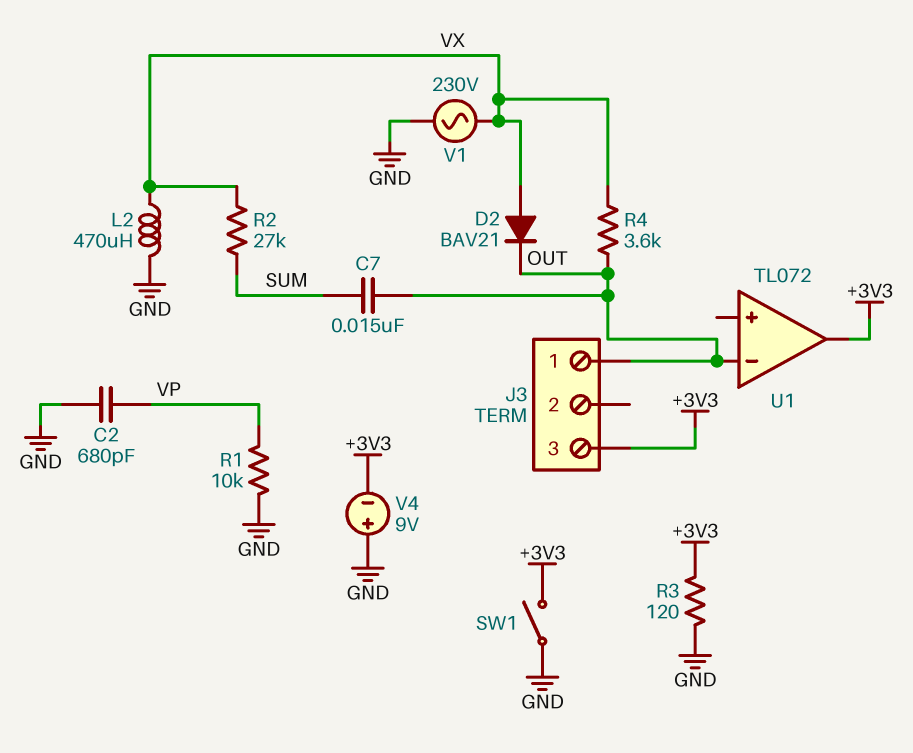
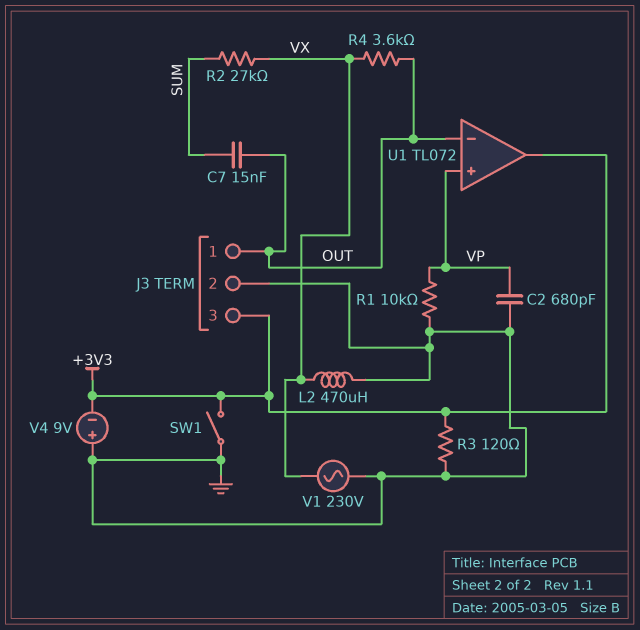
D2: diode BAV21 (A VX, K OUT) -> none
J3 pin 2: none -> GND
U1 pin in+: none -> VP

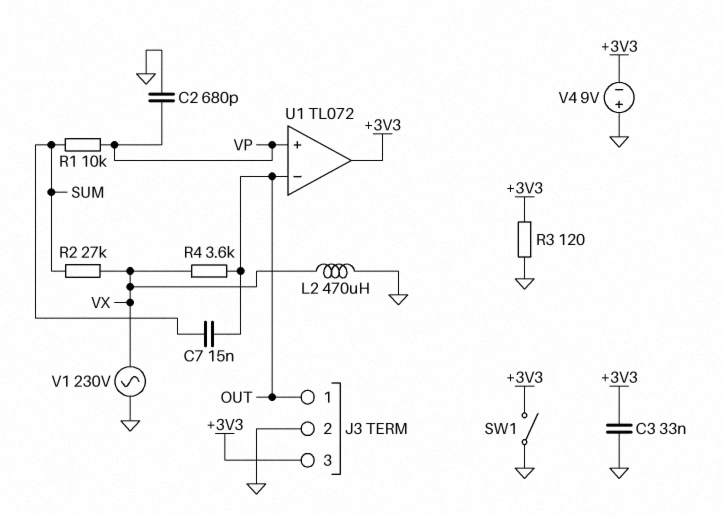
C3: none -> 33nF (+3V3, GND)
R1: 10k (GND, VP) -> 10k (SUM, VP)

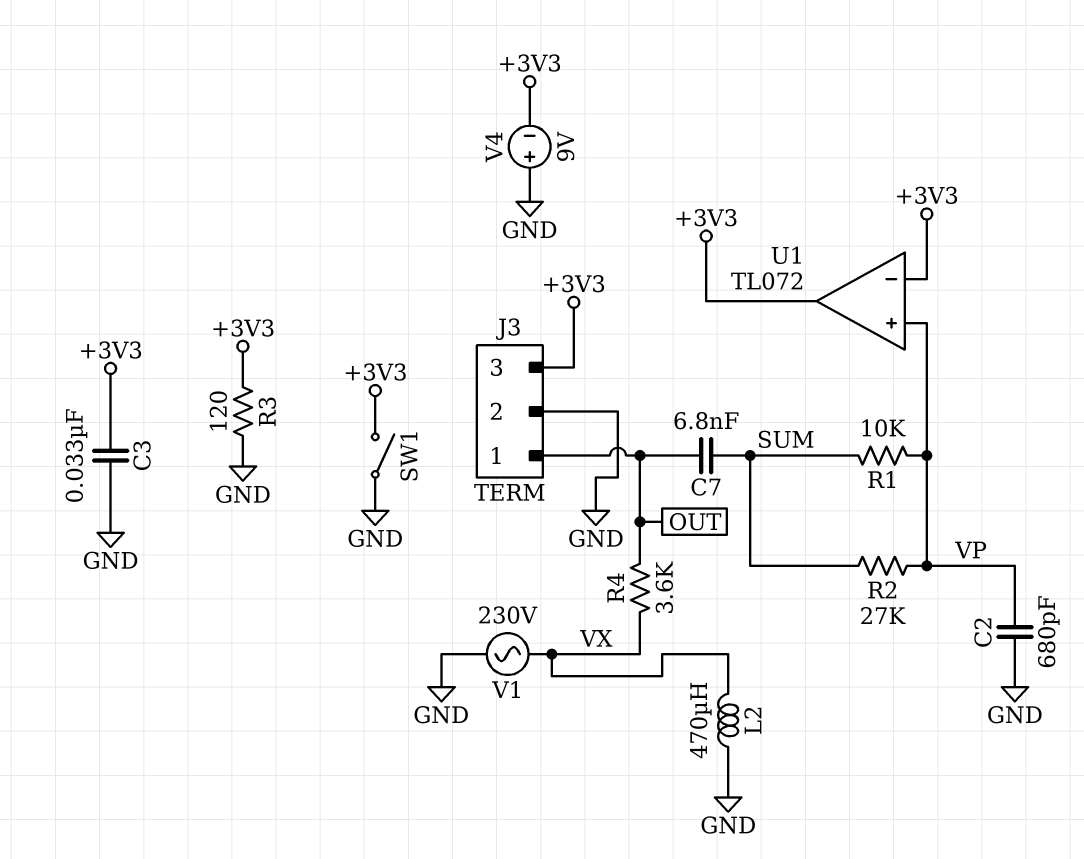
C7: 15nF (OUT, SUM) -> 6.8nF (OUT, SUM)
R2: 27k (SUM, VX) -> 27k (SUM, VP)
U1 pin in-: OUT -> +3V3

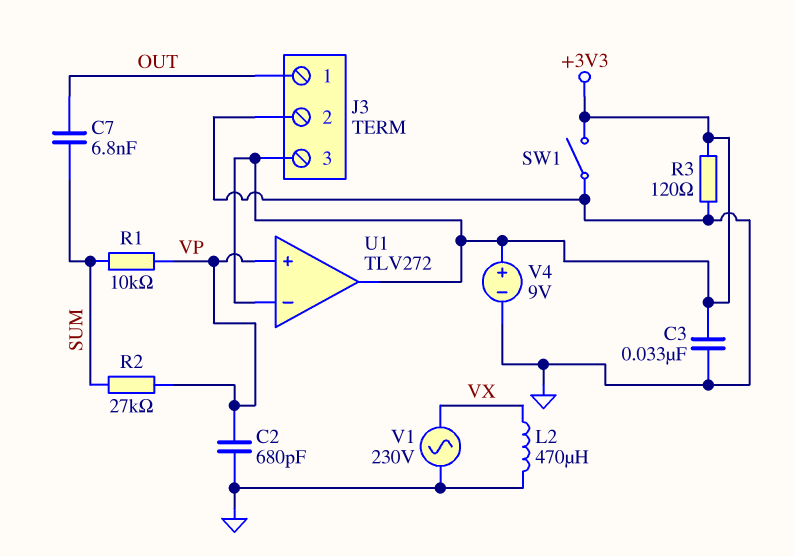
R4: 3.6k (OUT, VX) -> none
U1: TL072 -> TLV272
V4: 9V (plus GND, minus +3V3) -> 9V (plus +3V3, minus GND)

